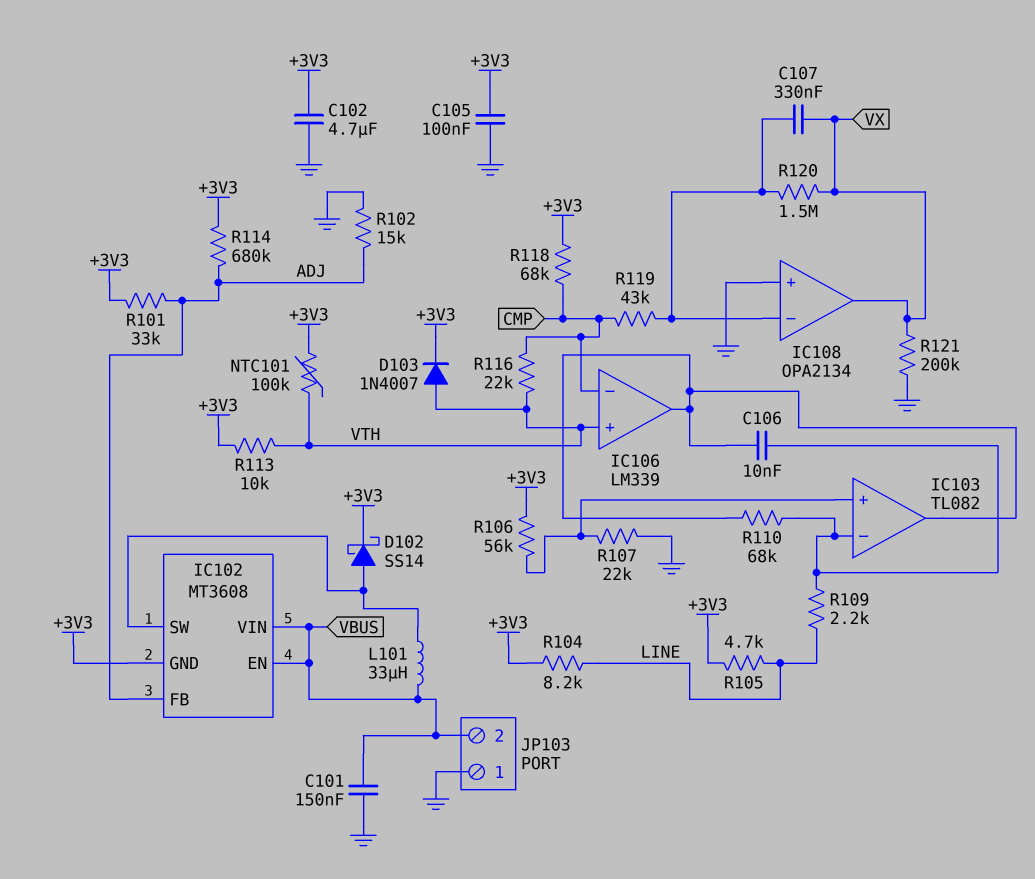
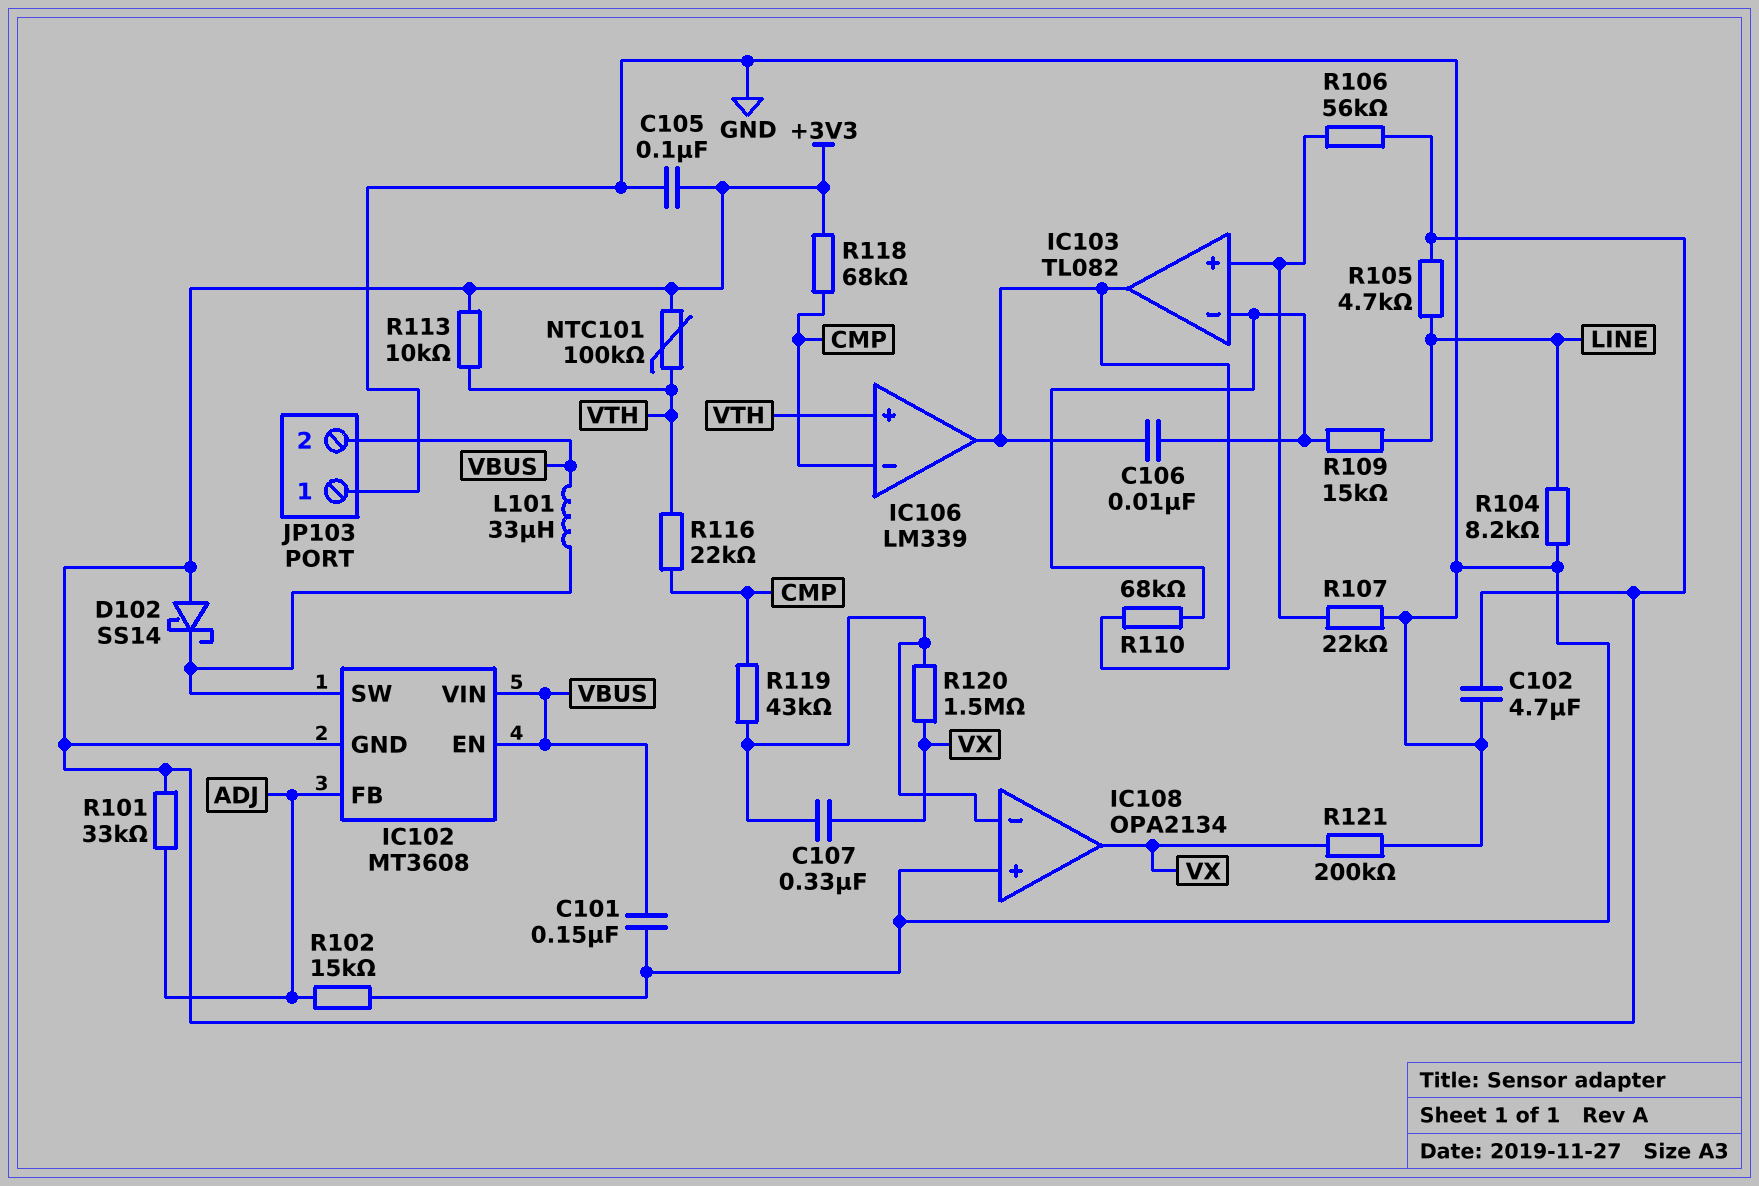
D102: schottky SS14 (A IC102/SW, K +3V3) -> schottky SS14 (A +3V3, K IC102/SW)
D103: diode 1N4007 (A VTH, K +3V3) -> none
R104: 8.2k (+3V3, LINE) -> 8.2k (GND, LINE)
R109: 2.2k (IC103/in-, LINE) -> 15k (IC103/in-, LINE)
R114: 680k (+3V3, ADJ) -> none

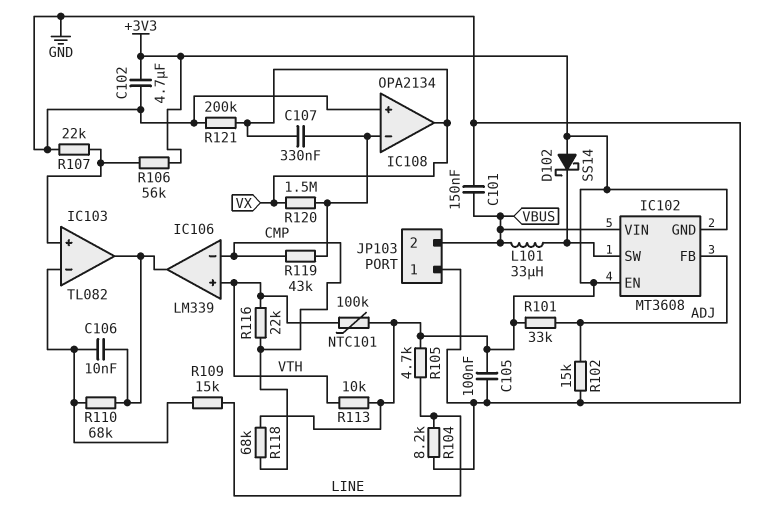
IC102 pin EN: VBUS -> +3V3

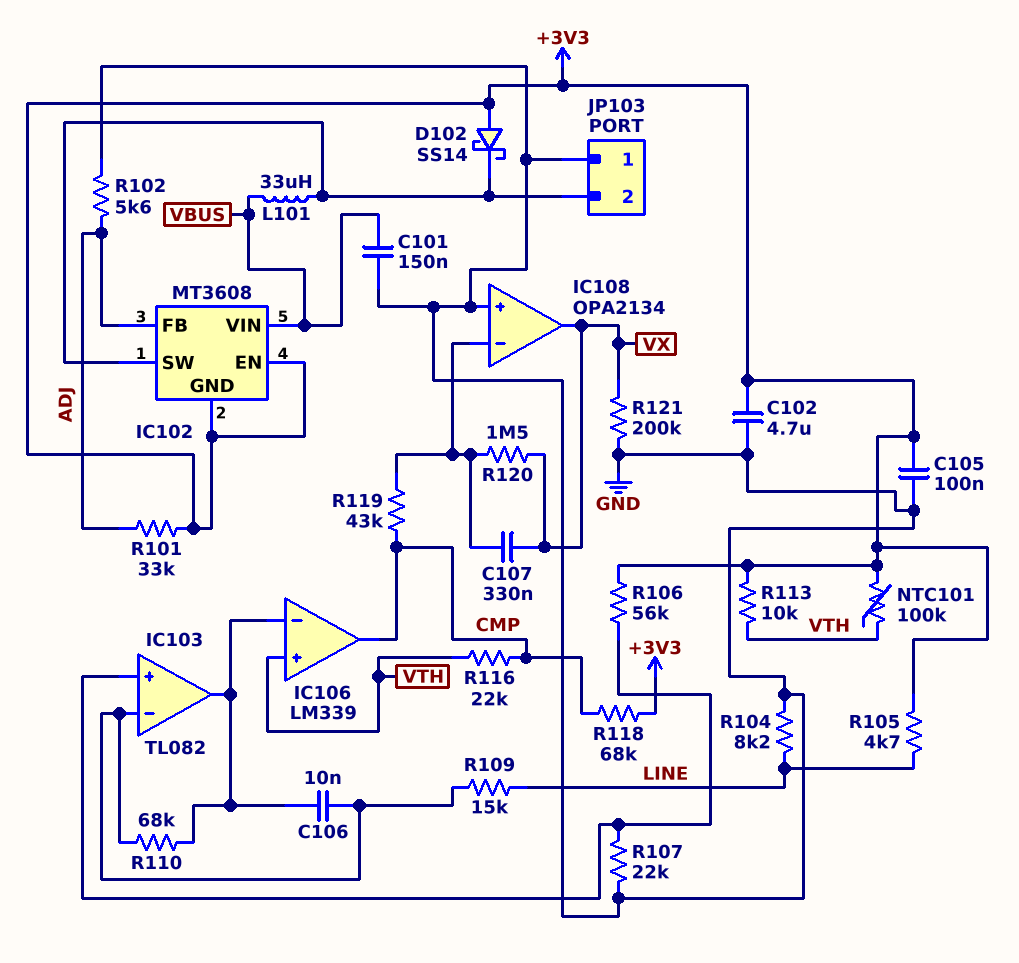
IC106 pin in-: CMP -> IC103/out
IC106 pin out: IC103/out -> CMP
JP103 pin 2: VBUS -> IC102/SW
R102: 15k (ADJ, GND) -> 5.6k (ADJ, GND)

